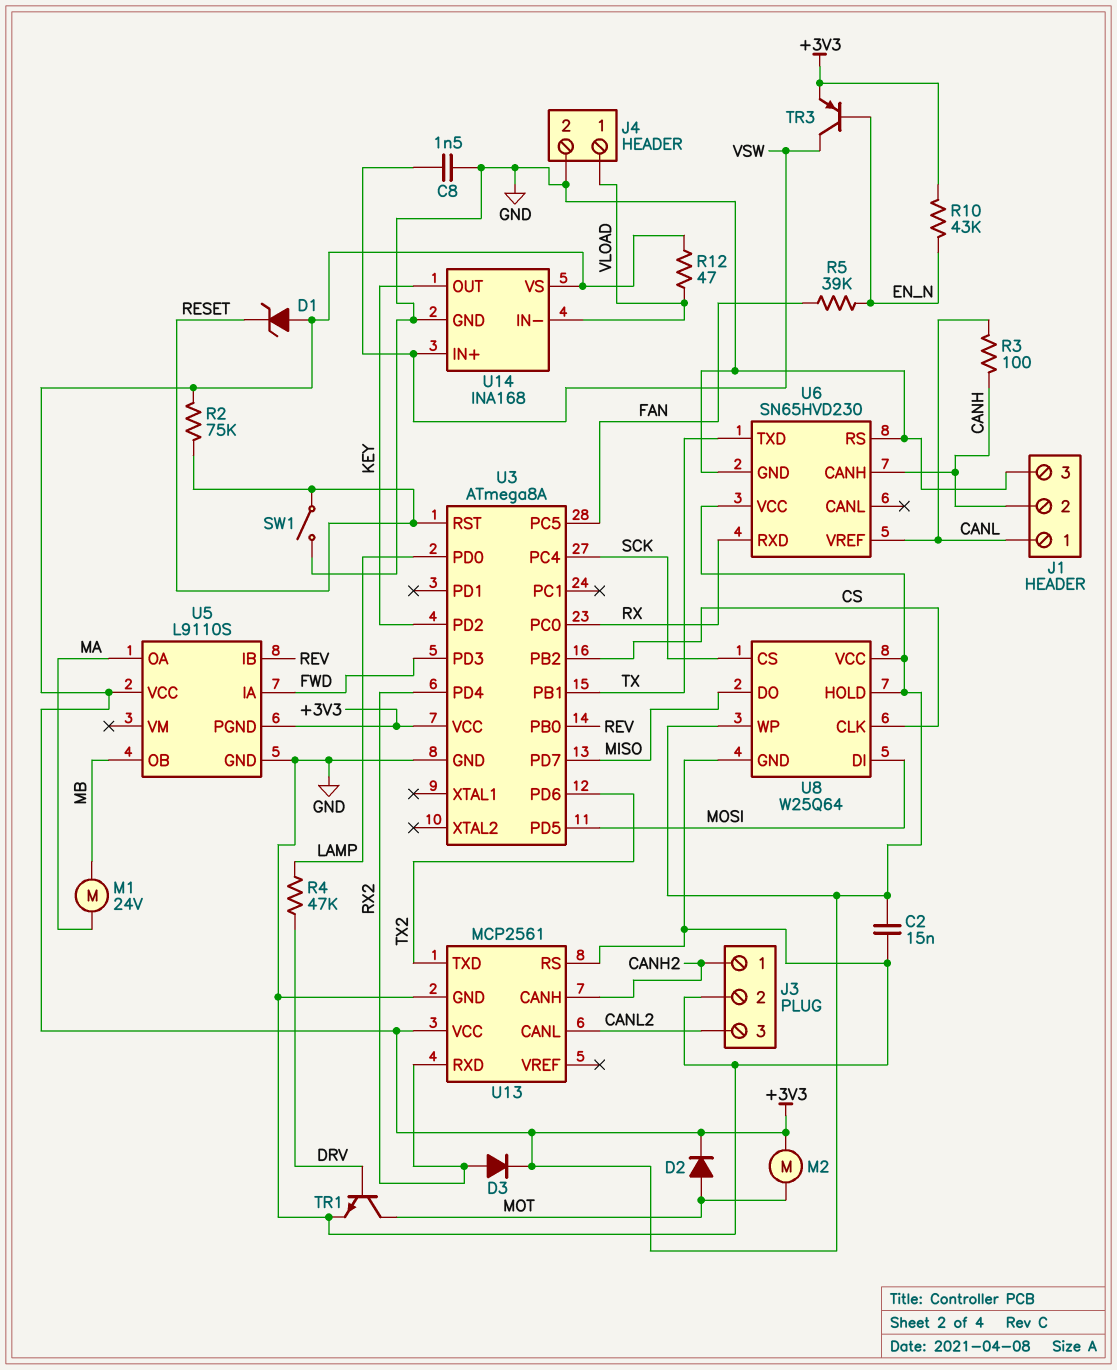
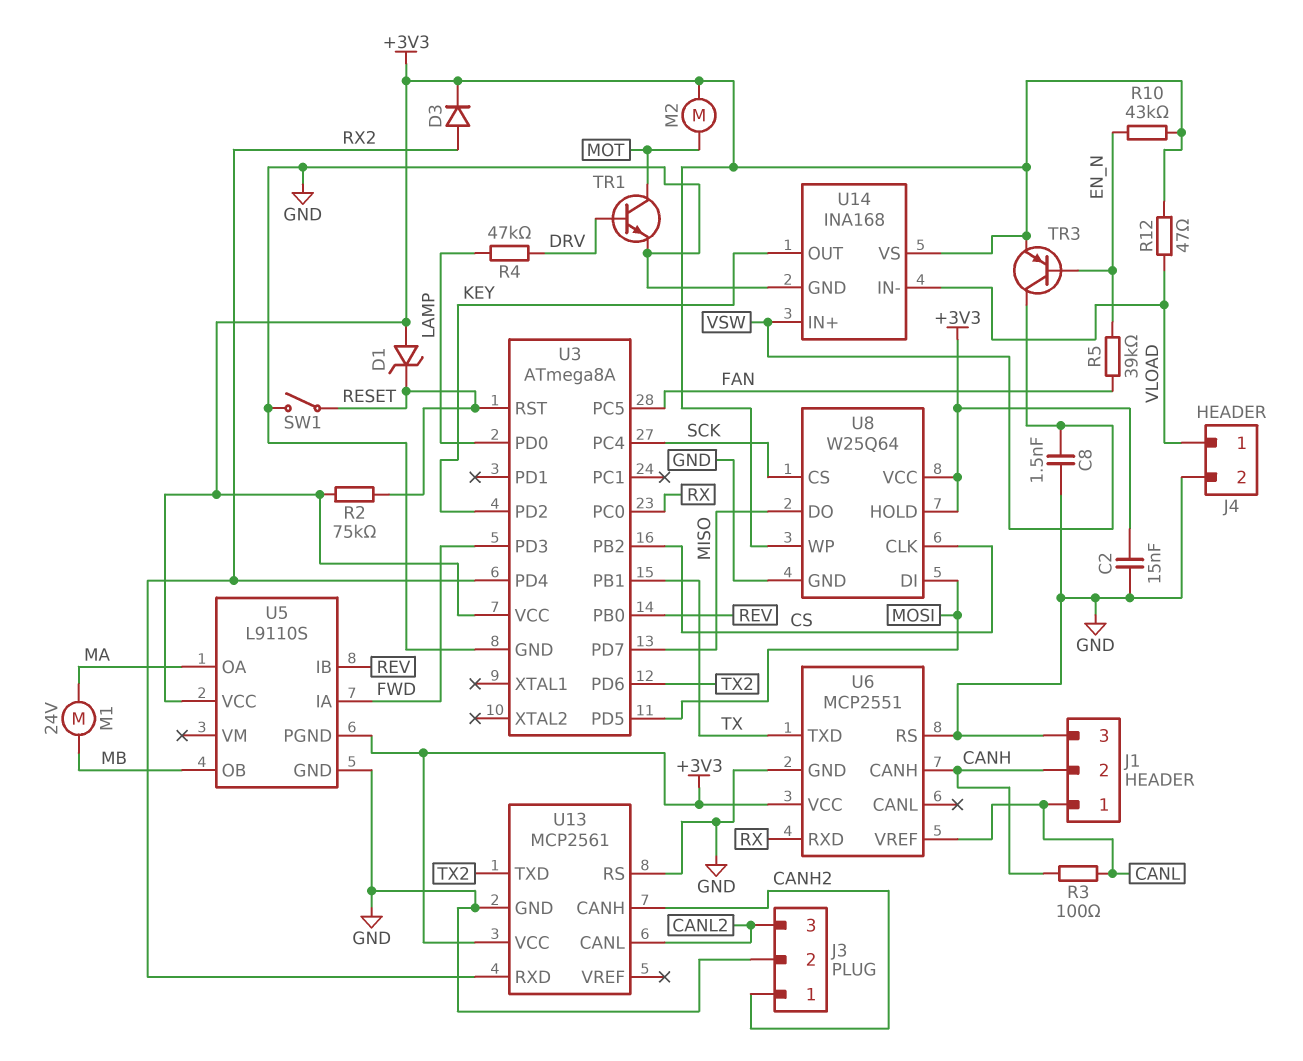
D2: diode (A MOT, K +3V3) -> none
U6: SN65HVD230 -> MCP2551

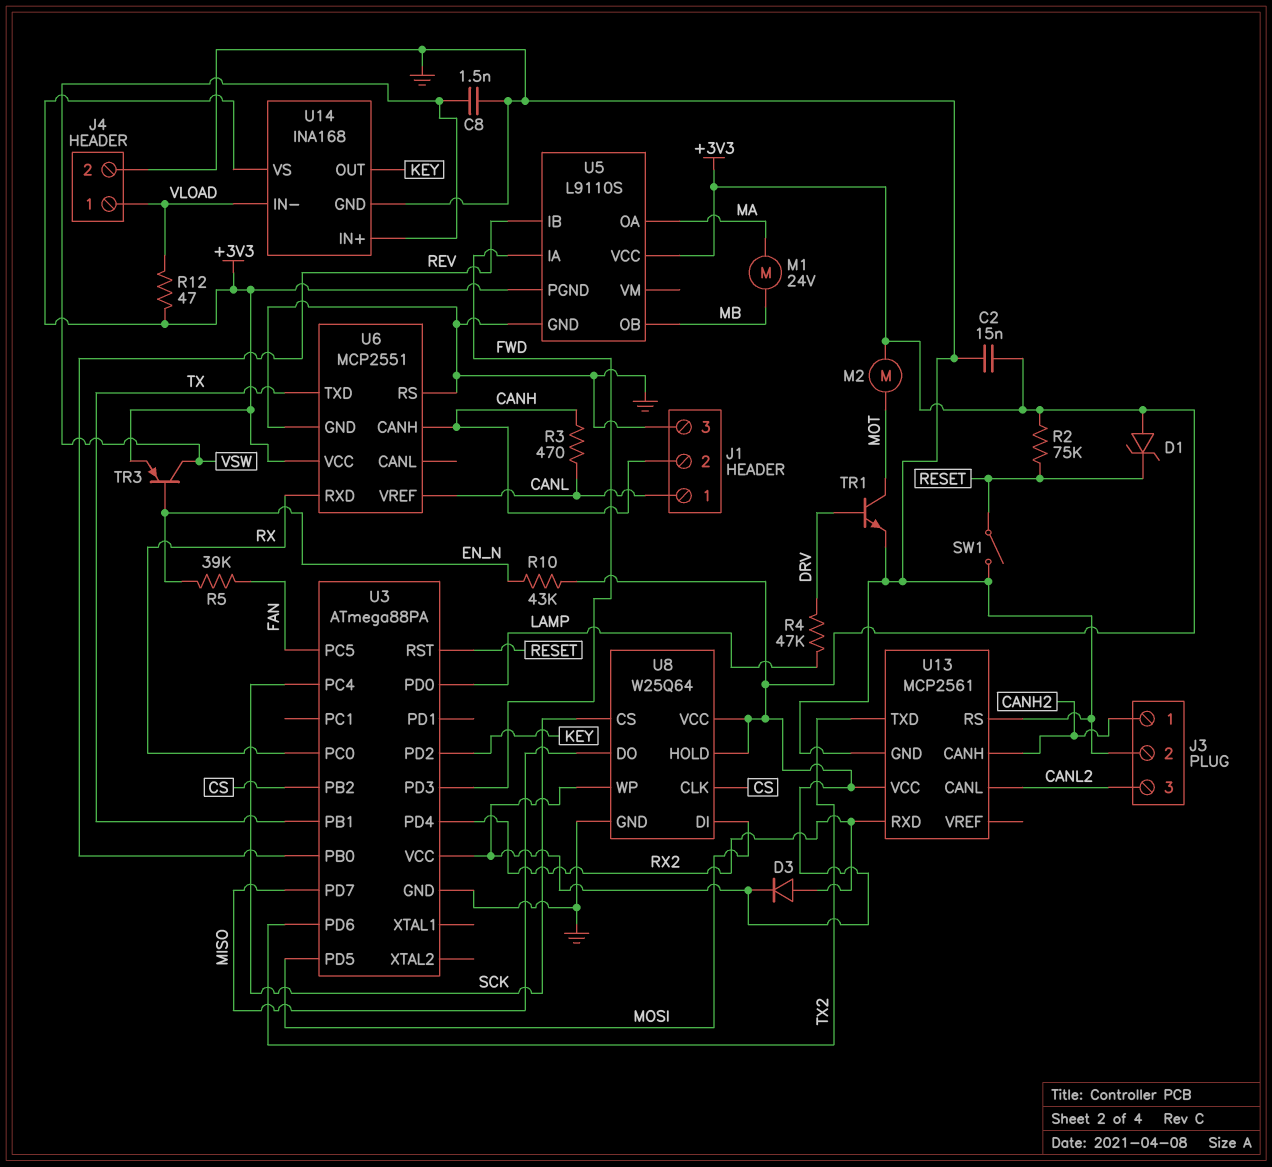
R3: 100 (CANH, CANL) -> 470 (CANH, CANL)
U3: ATmega8A -> ATmega88PA

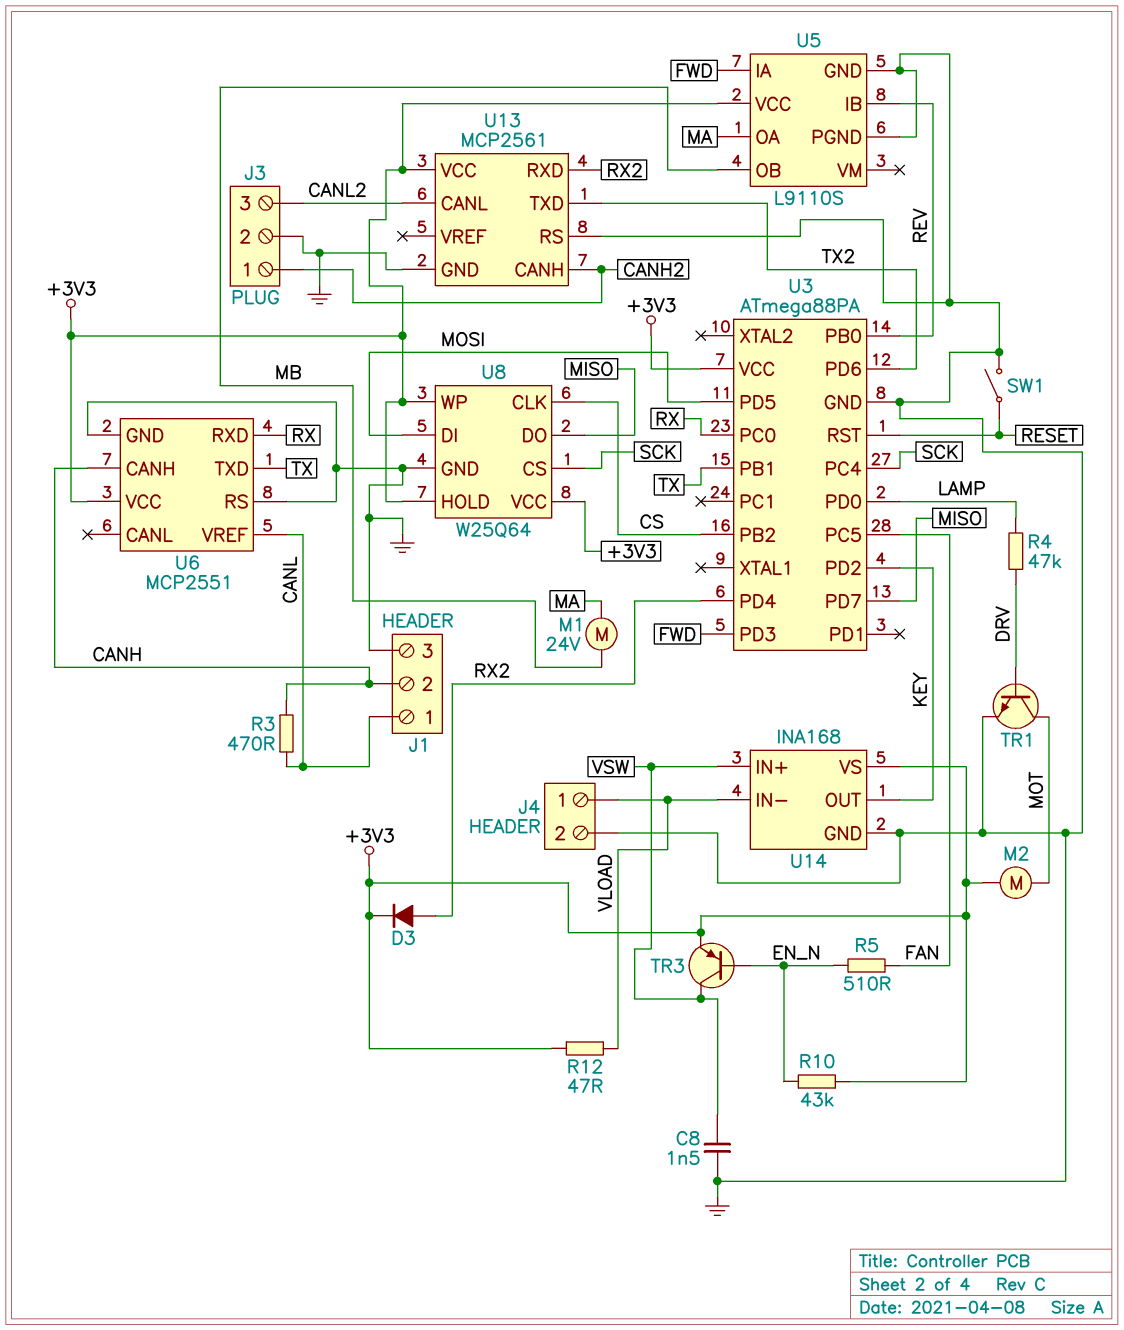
C2: 15nF (+3V3, GND) -> none
D1: zener (A +3V3, K RESET) -> none
R2: 75k (+3V3, RESET) -> none
R5: 39k (EN_N, FAN) -> 510 (EN_N, FAN)
U5 pin PGND: +3V3 -> GND

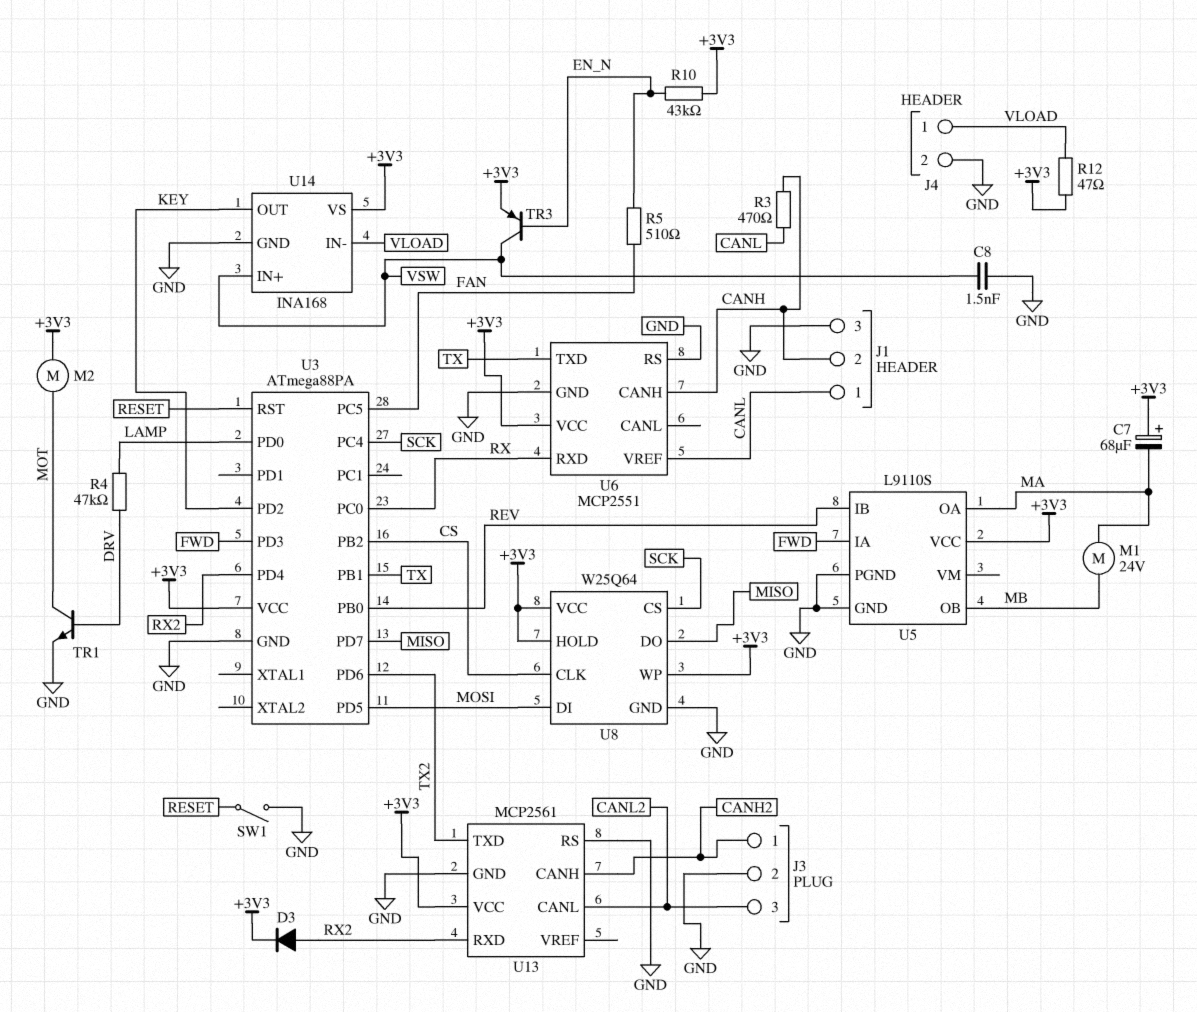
C7: none -> 68uF (plus +3V3, minus MA)

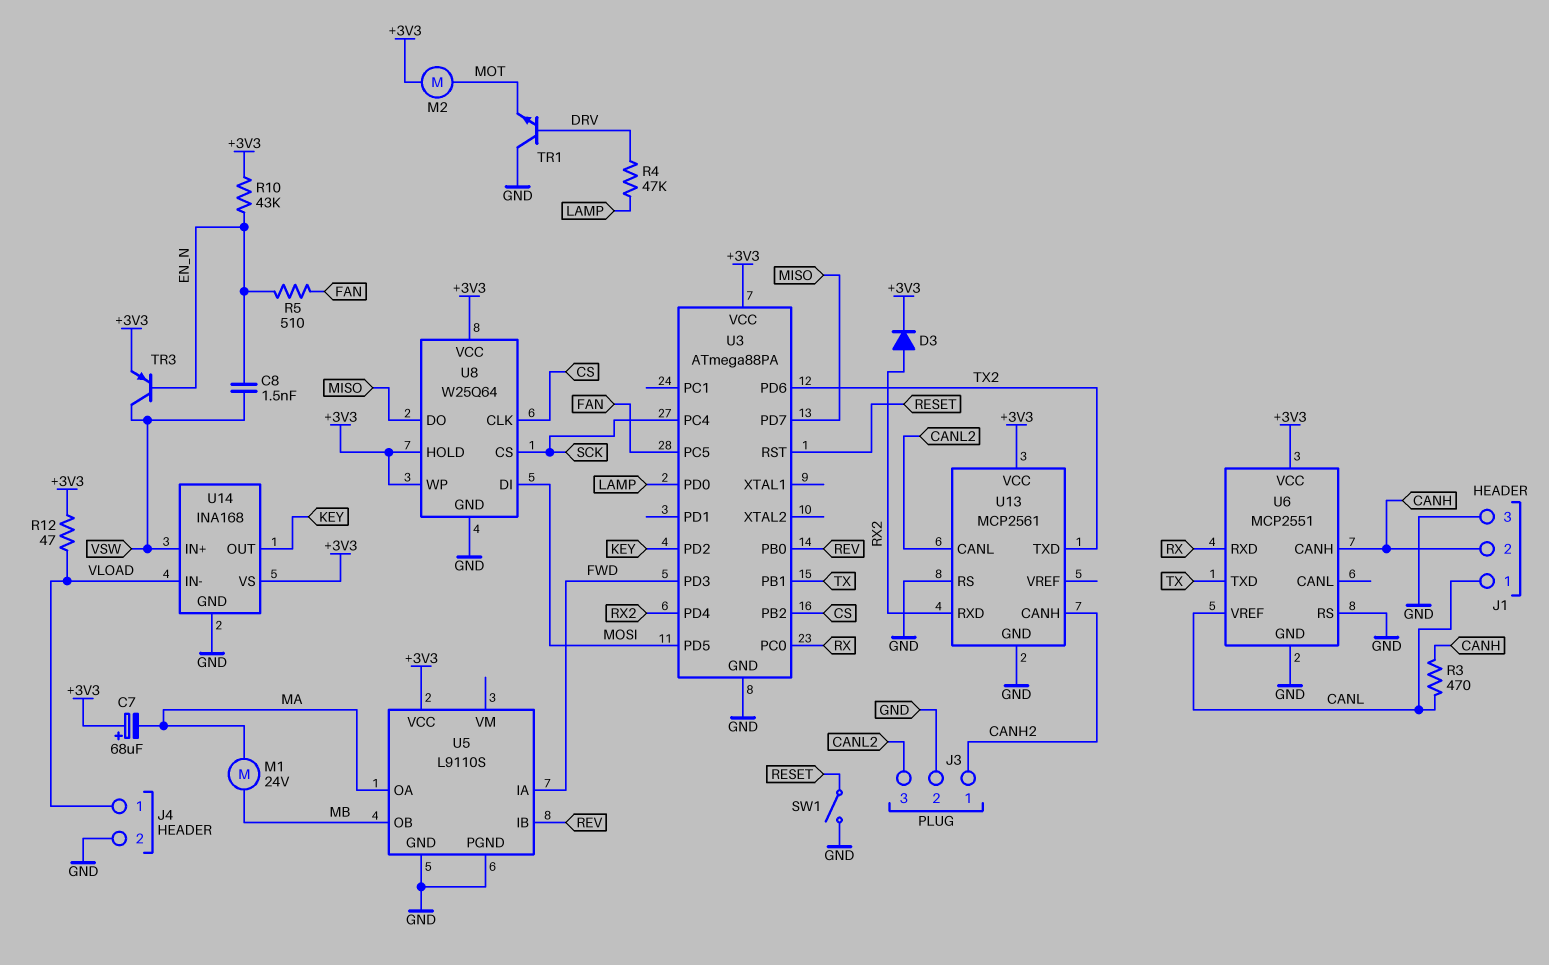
C8: 1.5nF (GND, VSW) -> 1.5nF (EN_N, VSW)
TR1: NPN (B DRV, C MOT, E GND) -> NPN (B DRV, C GND, E MOT)

